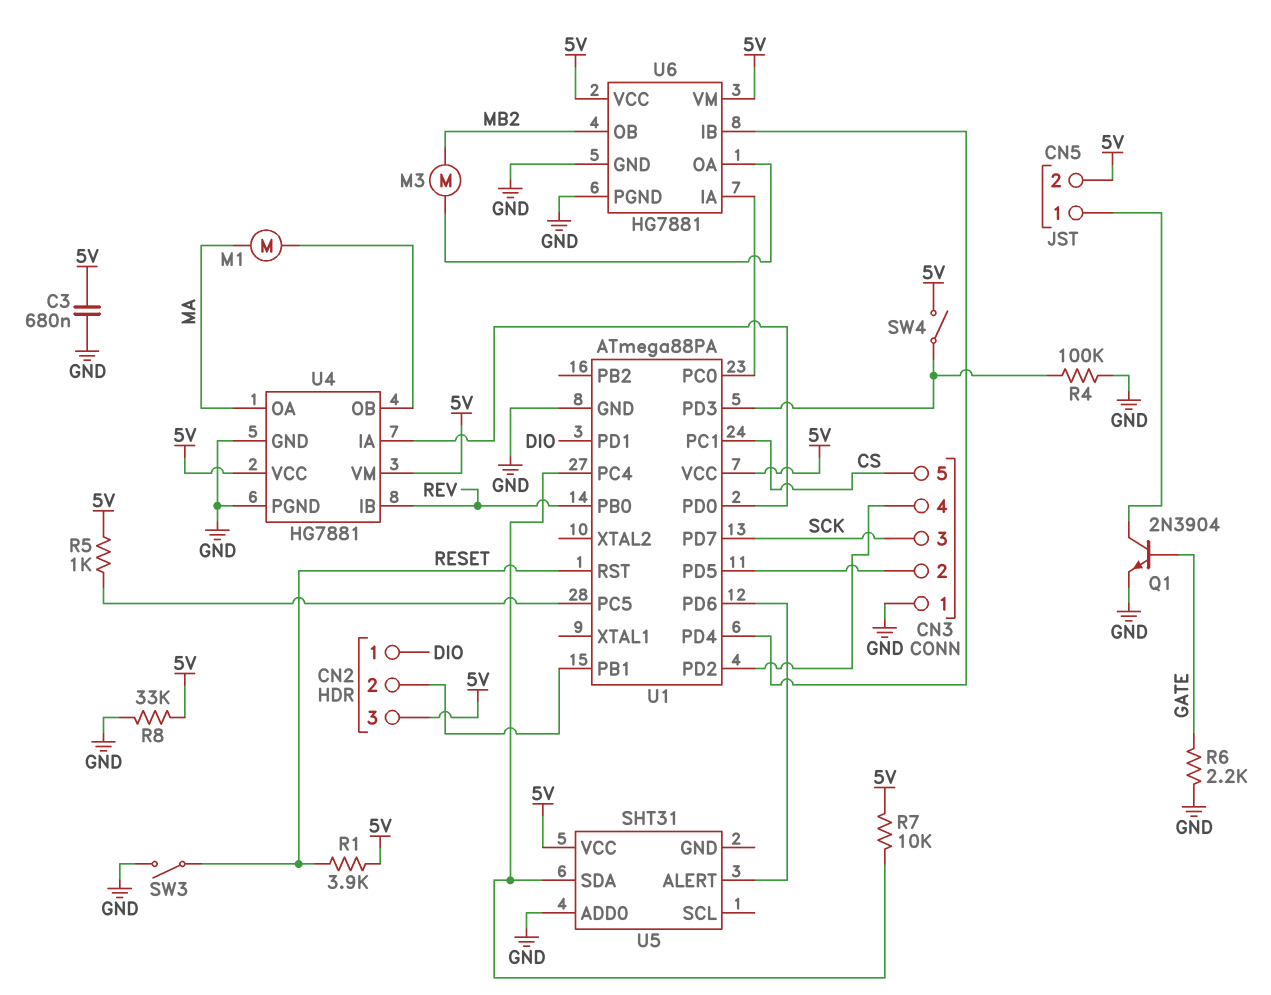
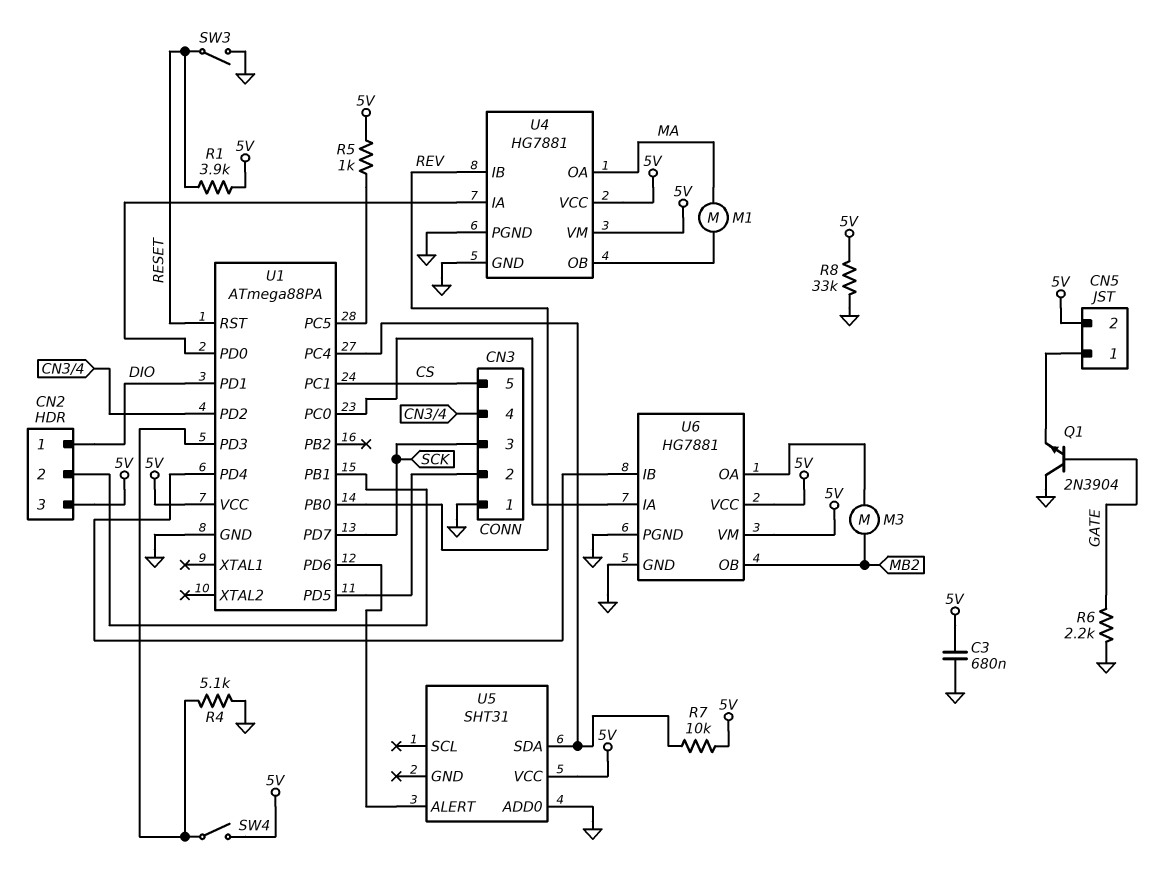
Q1: NPN 2N3904 (B GATE, C CN5/1, E GND) -> NPN 2N3904 (B GATE, C GND, E CN5/1)
R4: 100k (GND, U1/PD3) -> 5.1k (GND, U1/PD3)

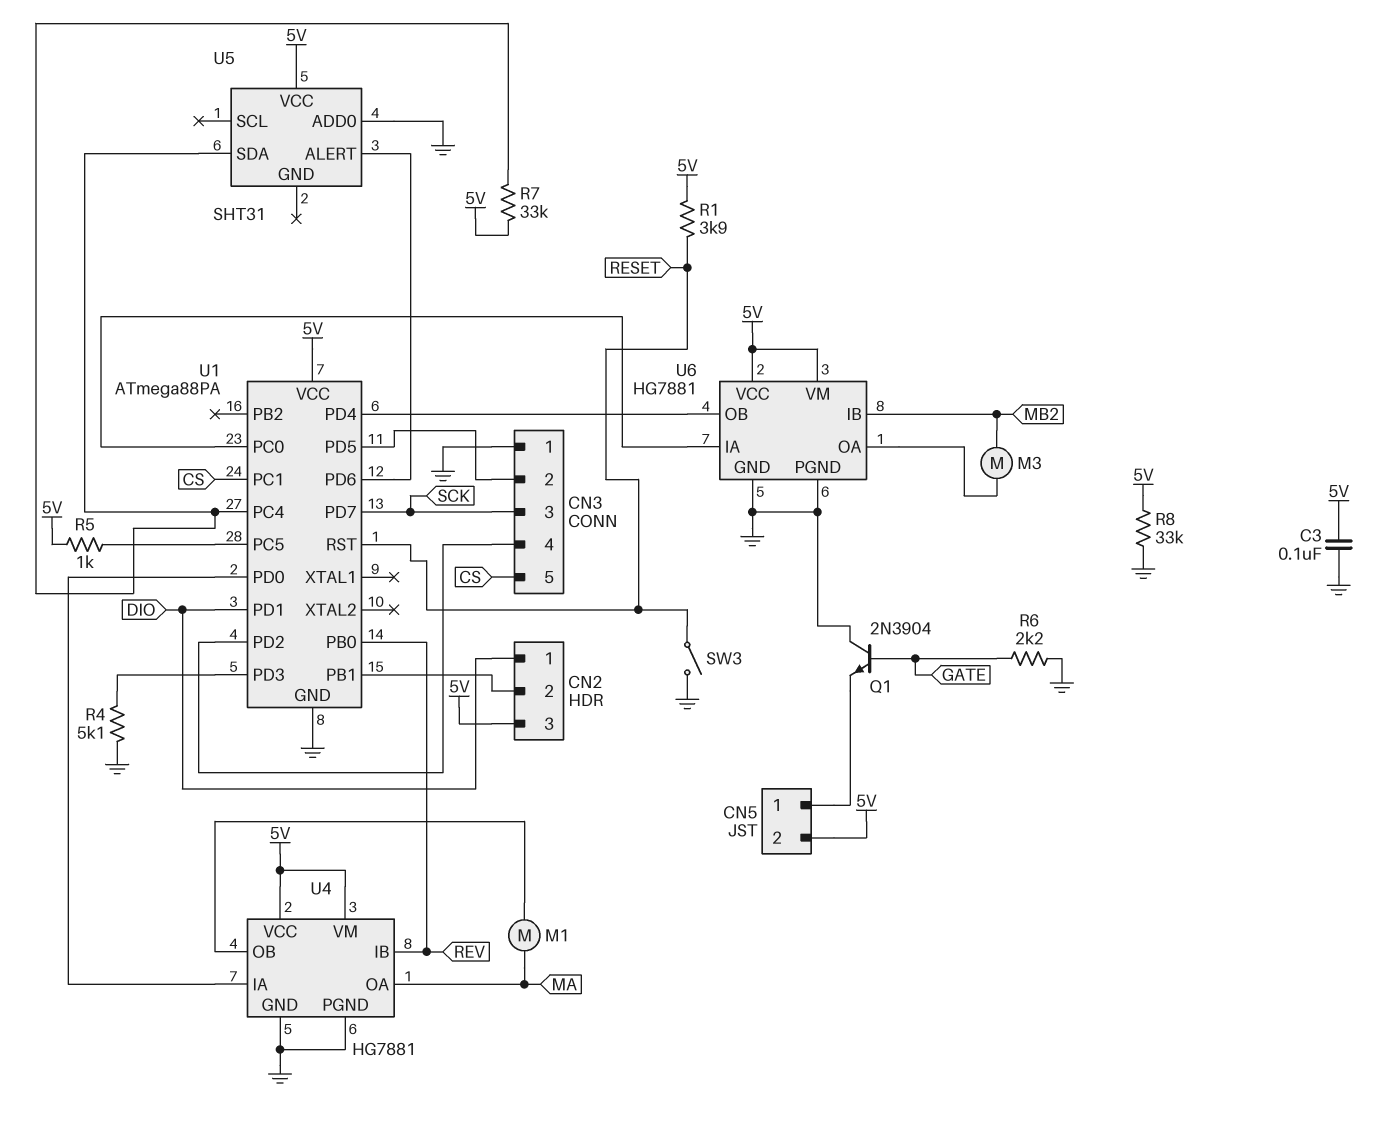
C3: 680nF (5V, GND) -> 100nF (5V, GND)
R7: 10k (5V, U1/PC4) -> 33k (5V, U1/PC4)
SW4: switch (5V, U1/PD3) -> none
U6 pin IB: U1/PD4 -> MB2
U6 pin OB: MB2 -> U1/PD4

